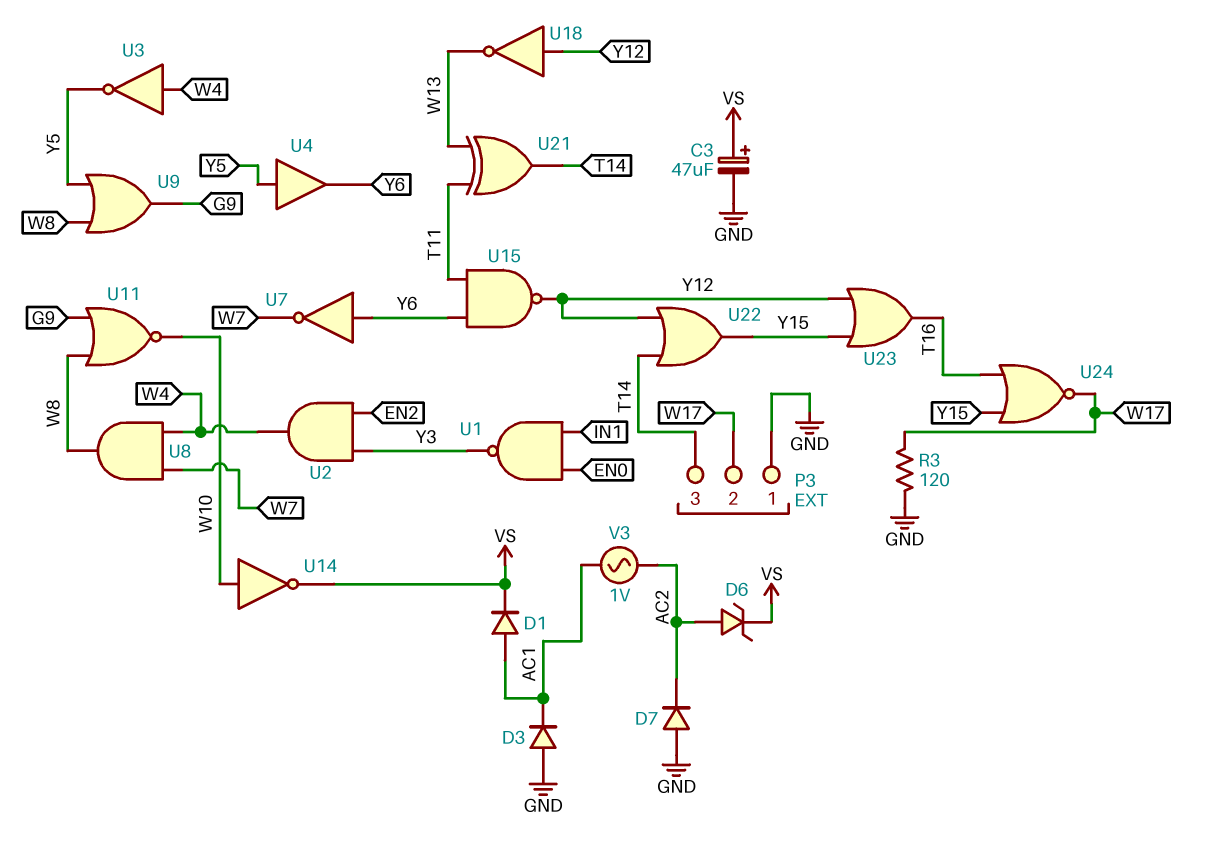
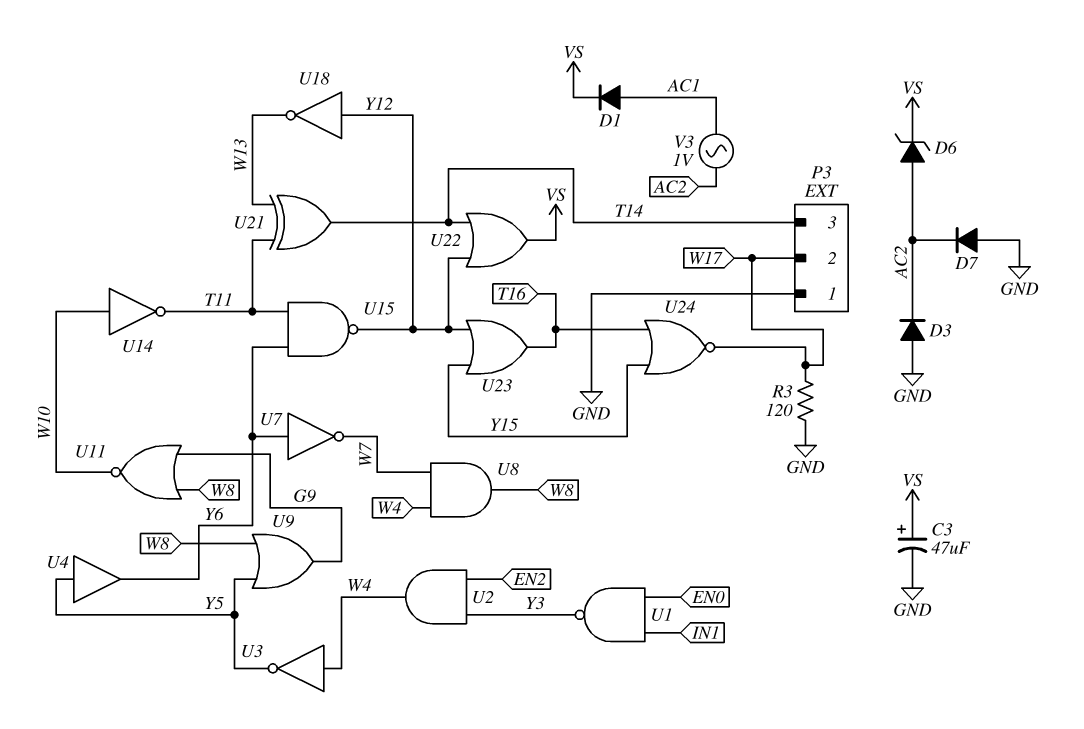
D3: diode (A GND, K AC1) -> diode (A GND, K AC2)
U14: NOT (in W10, out VS) -> NOT (in W10, out T11)
U22: OR (in T14, in Y12, out Y15) -> OR (in T14, in Y12, out VS)

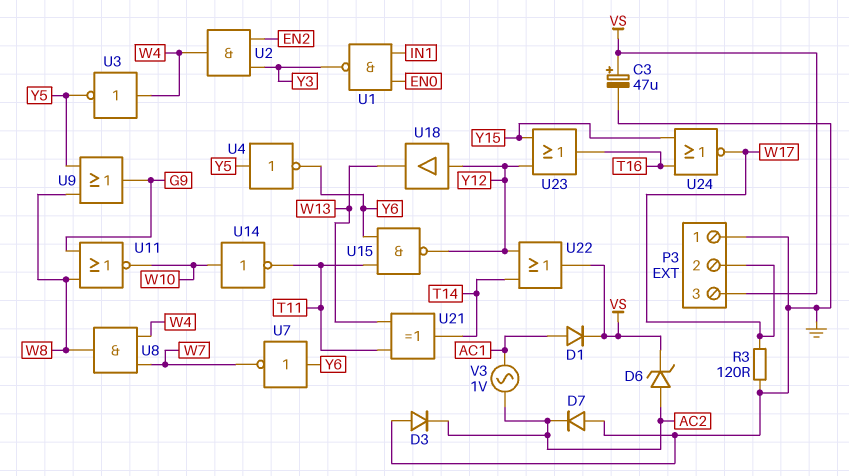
P3 pin 3: T14 -> VS
U4: buffer (in Y5, out Y6) -> NOT (in Y5, out Y6)
U18: NOT (in Y12, out W13) -> buffer (in Y12, out W13)

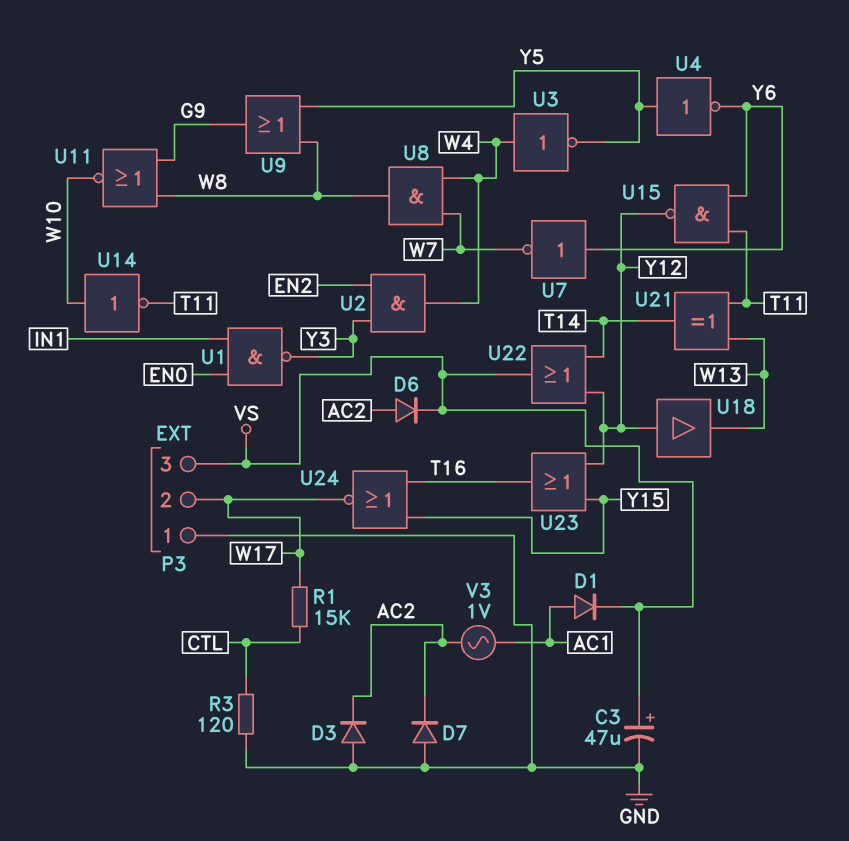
D6: zener (A AC2, K VS) -> diode (A AC2, K VS)
R1: none -> 15k (CTL, W17)
R3: 120 (GND, W17) -> 120 (CTL, GND)

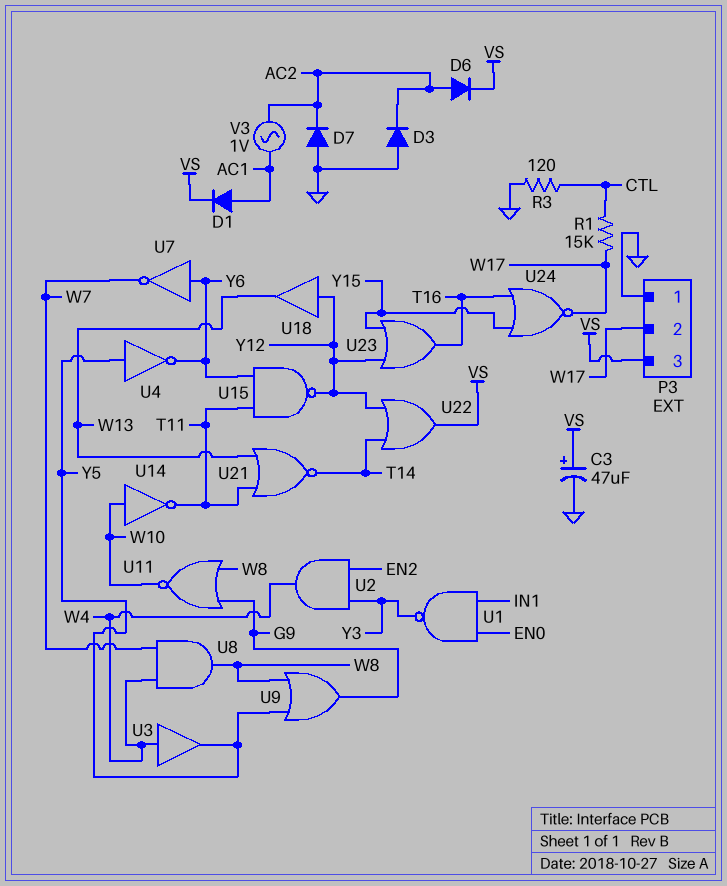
U3: NOT (in W4, out Y5) -> buffer (in W4, out Y5)
U21: XOR (in T11, in W13, out T14) -> NOR (in T11, in W13, out T14)

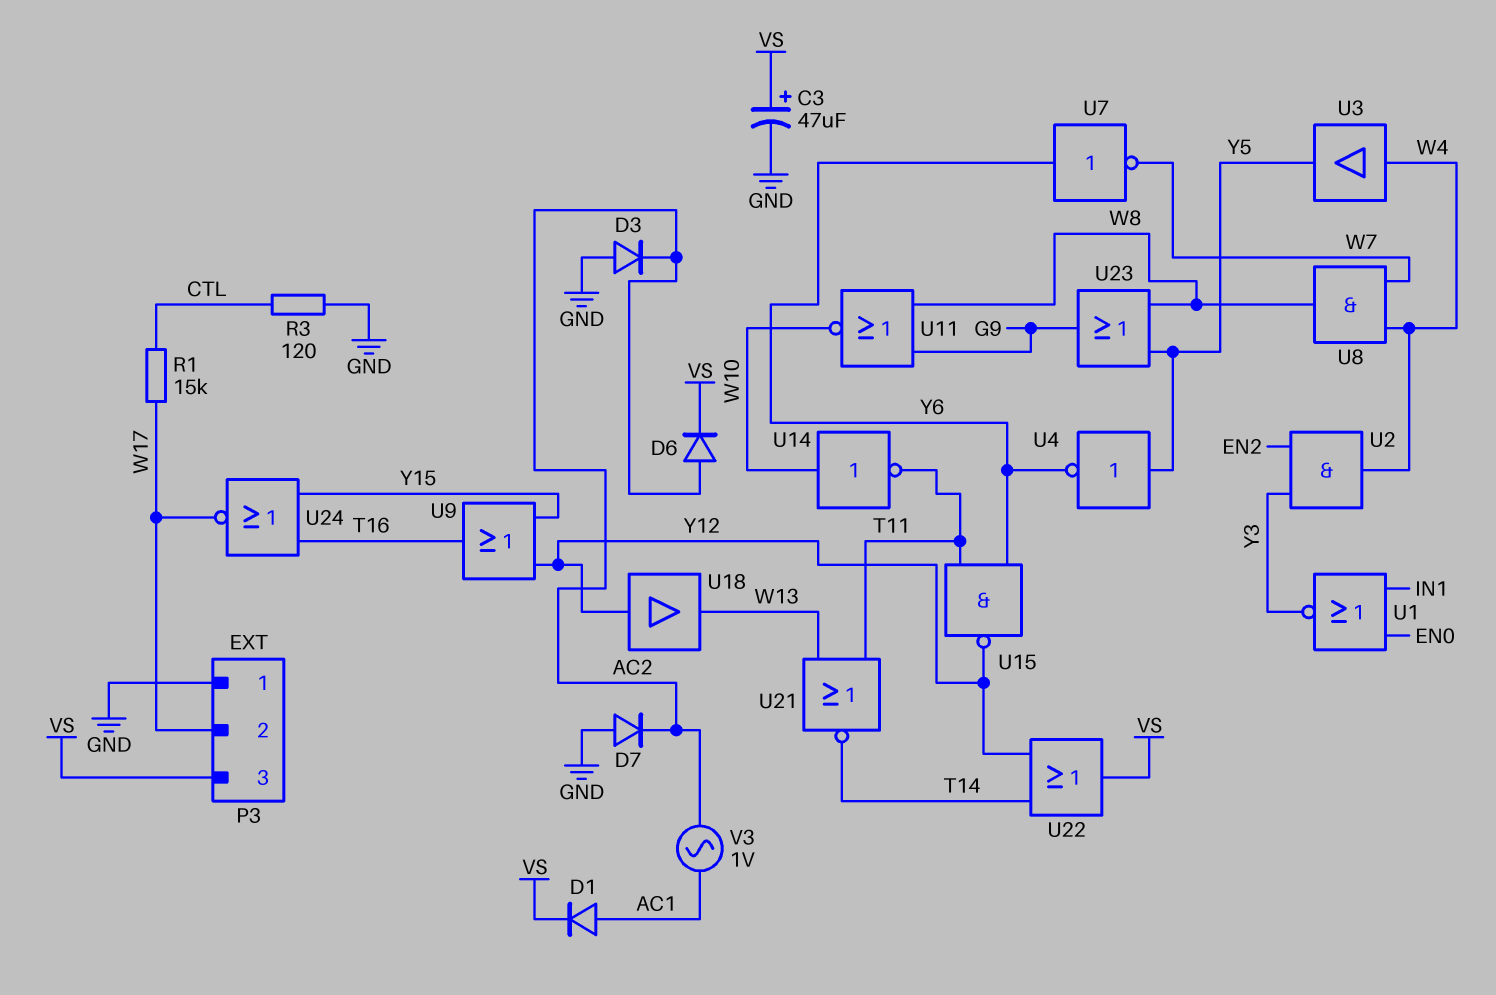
U1: NAND (in EN0, in IN1, out Y3) -> NOR (in EN0, in IN1, out Y3)
U9: OR (in W8, in Y5, out G9) -> OR (in Y12, in Y15, out T16)
U23: OR (in Y12, in Y15, out T16) -> OR (in W8, in Y5, out G9)

